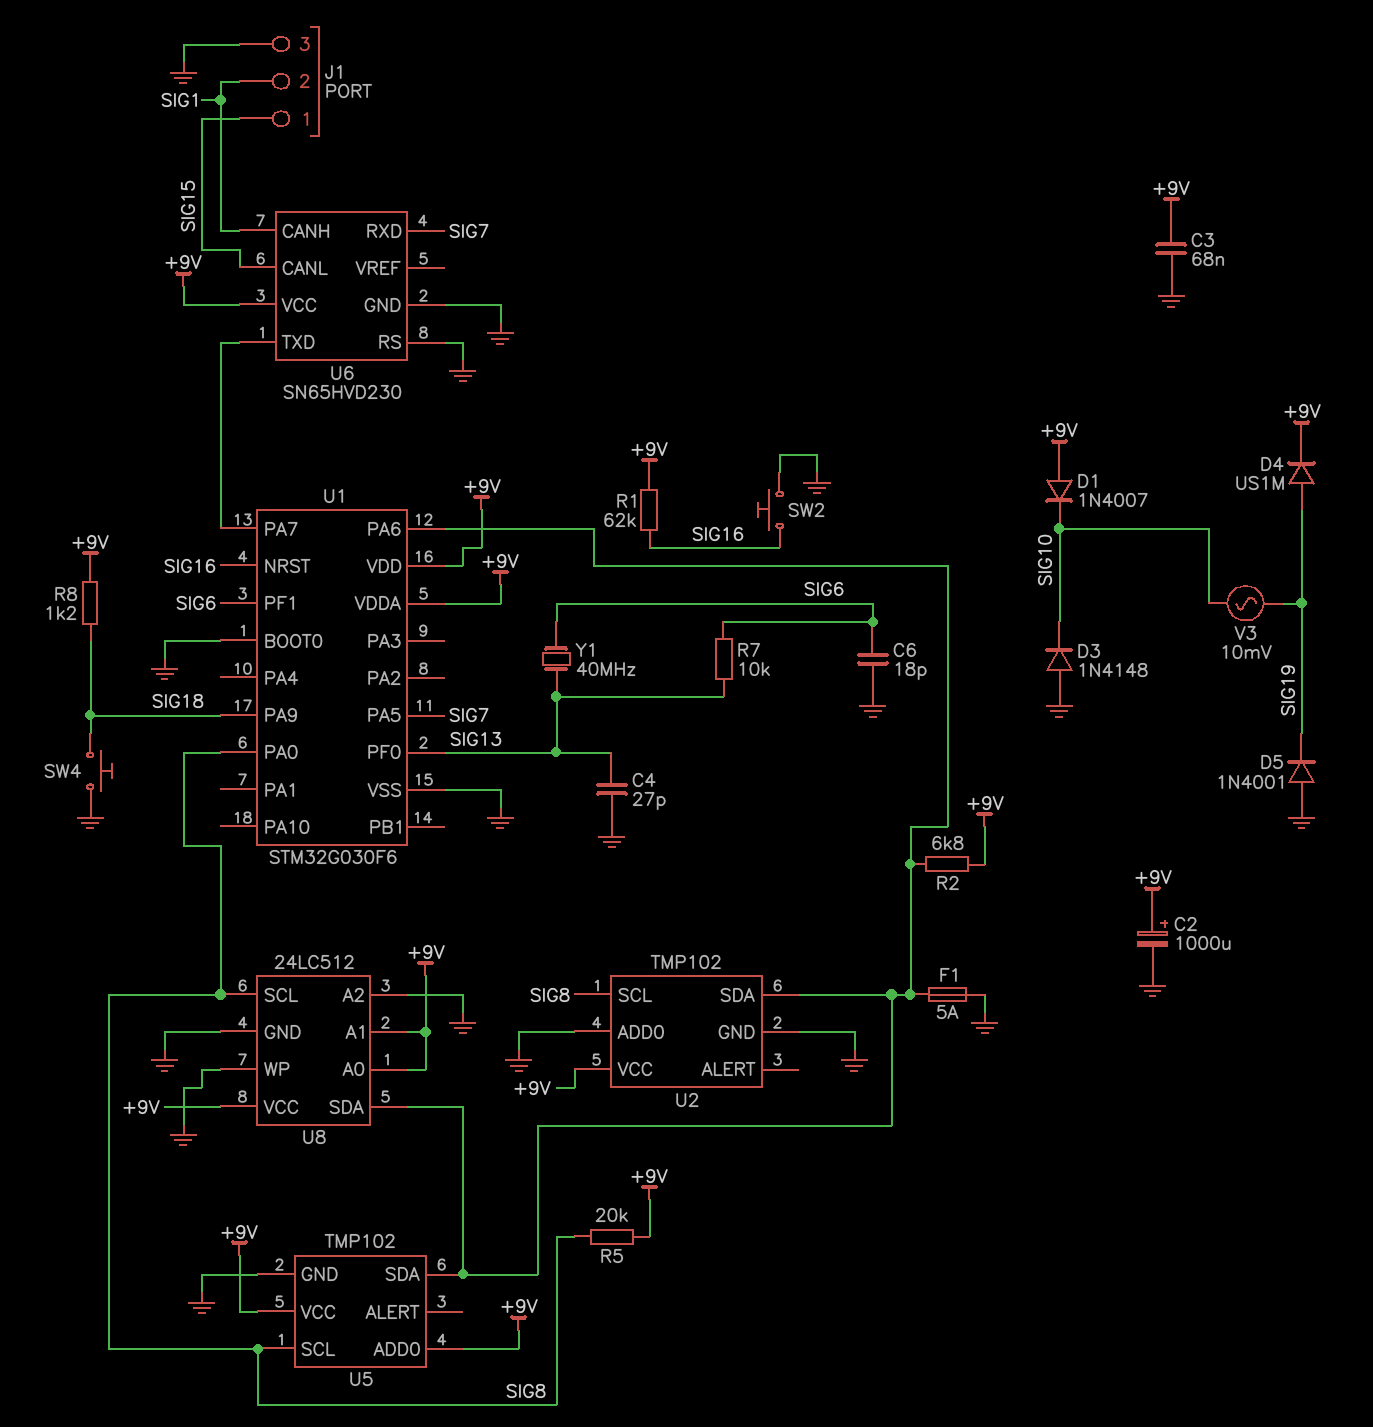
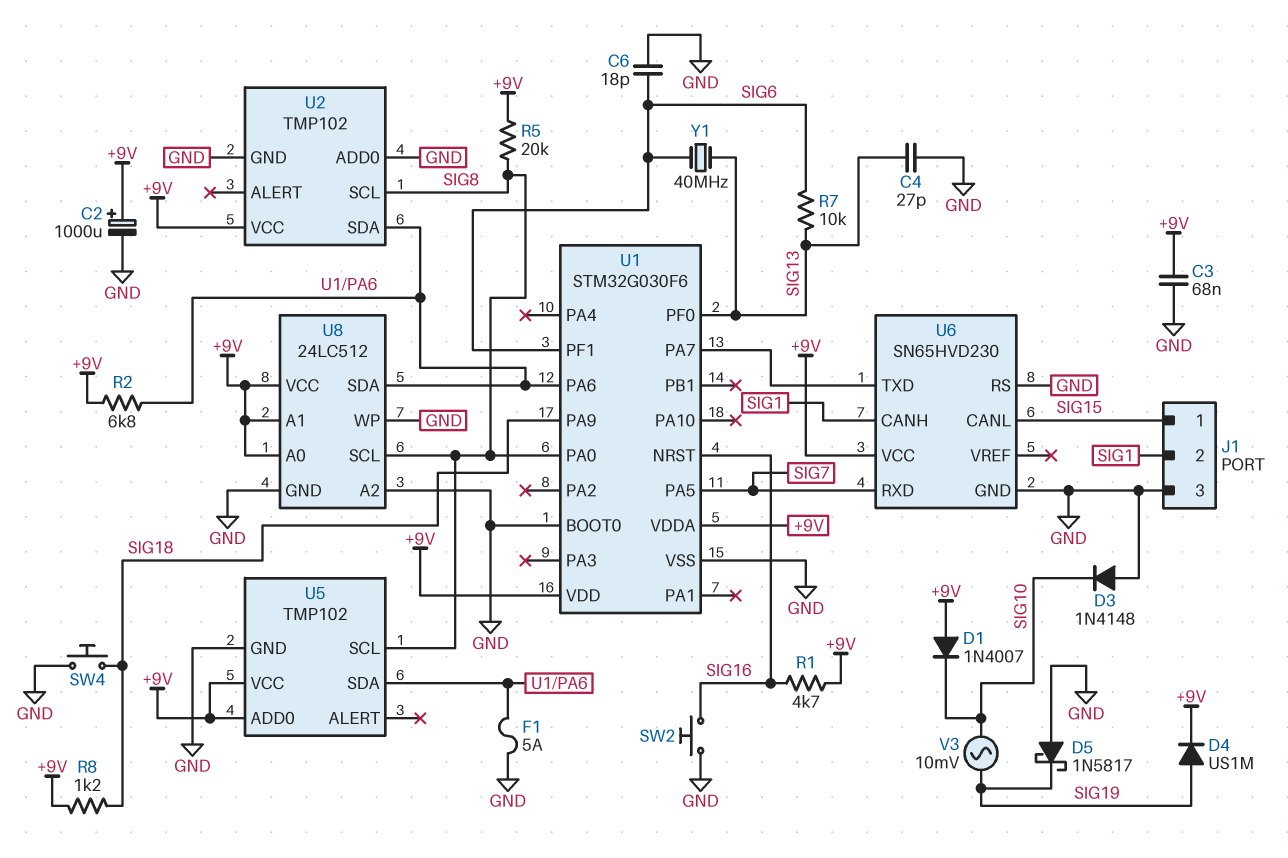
D5: diode 1N4001 (A GND, K SIG19) -> schottky 1N5817 (A GND, K SIG19)
R1: 62k (+9V, SIG16) -> 4.7k (+9V, SIG16)

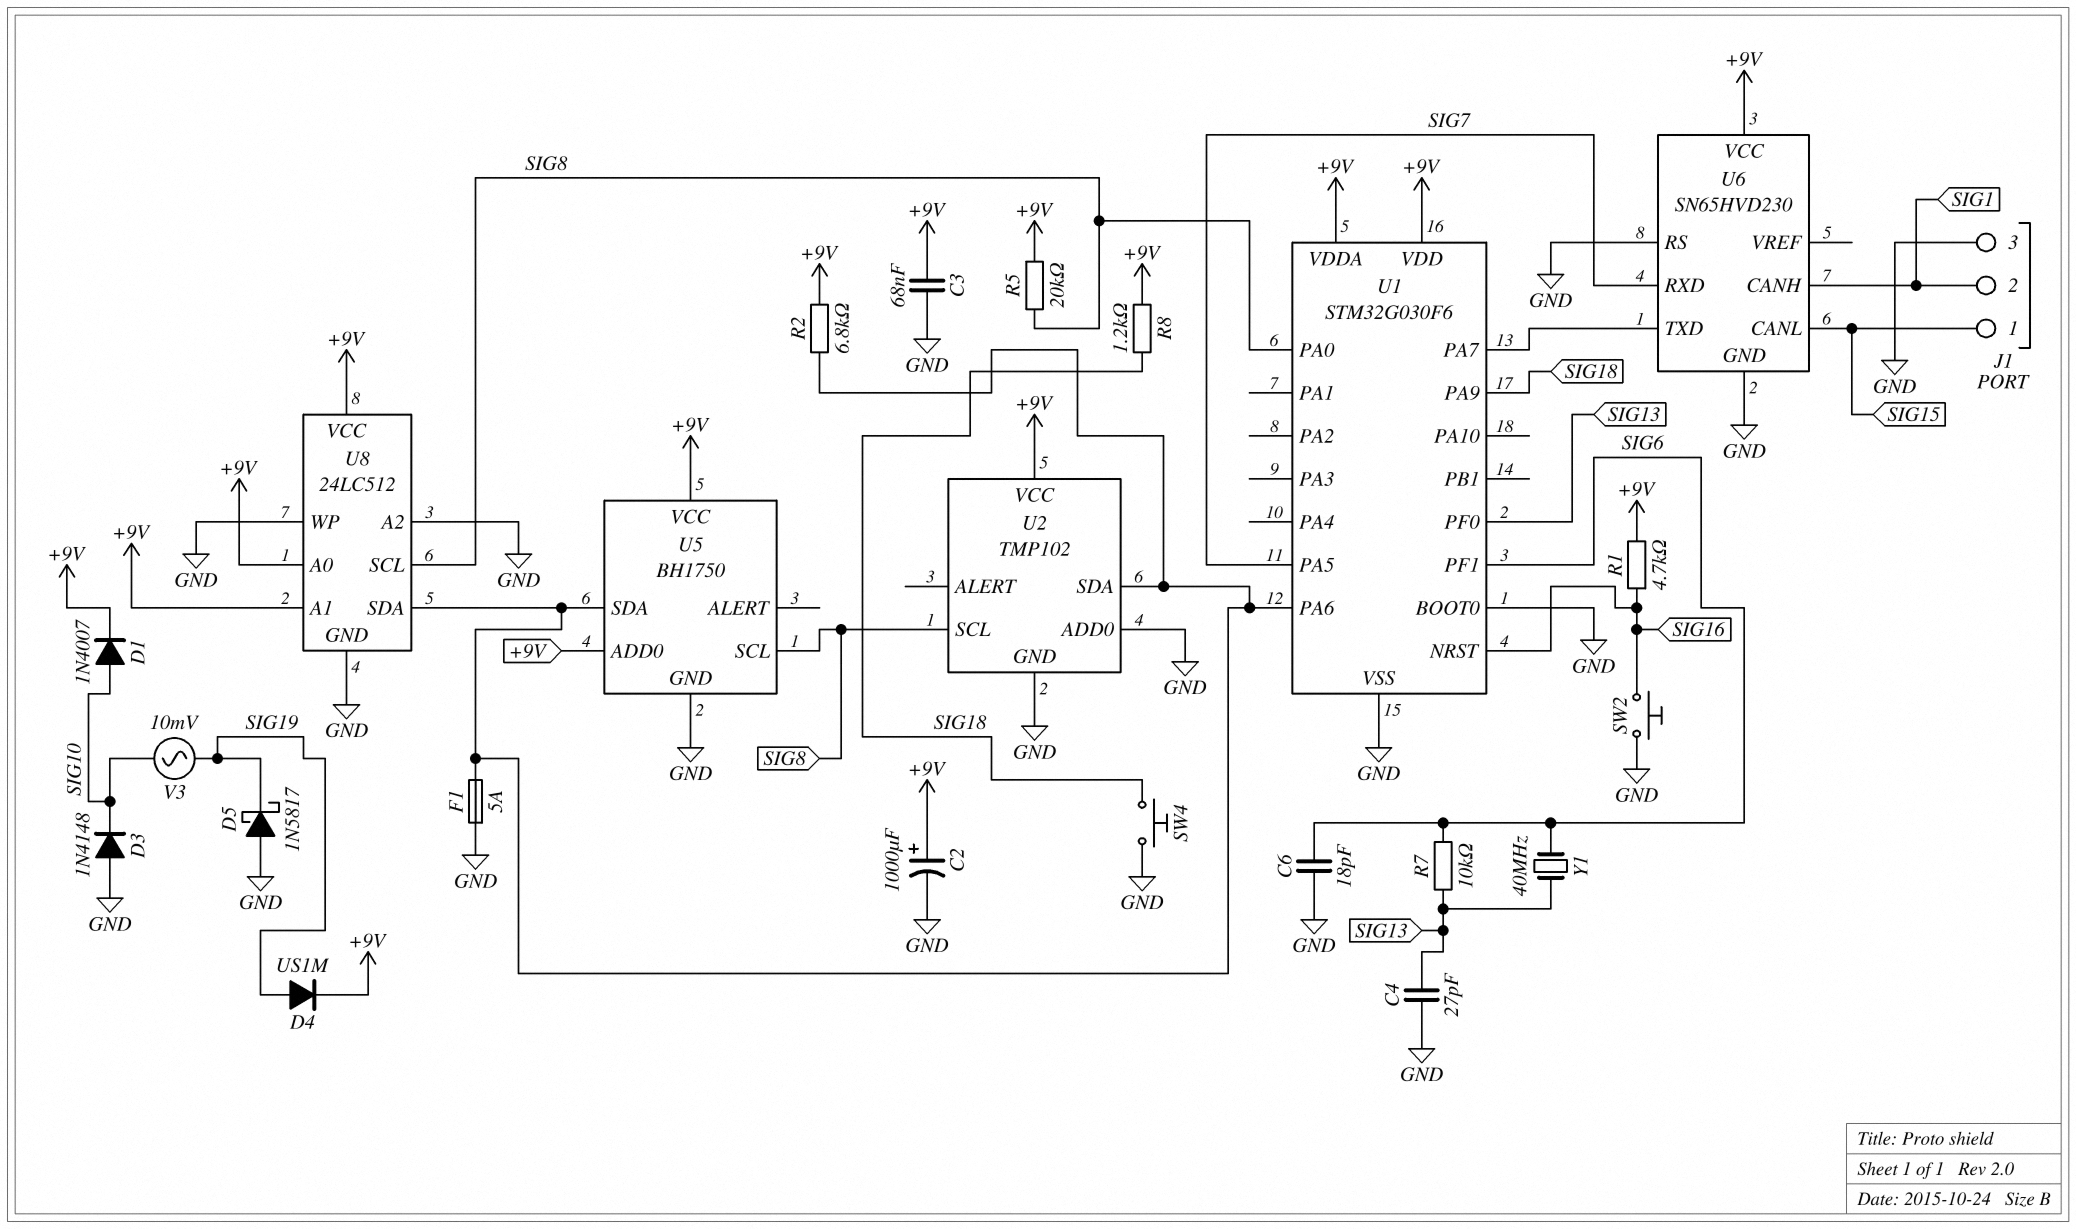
D1: diode 1N4007 (A +9V, K SIG10) -> diode 1N4007 (A SIG10, K +9V)
U5: TMP102 -> BH1750

